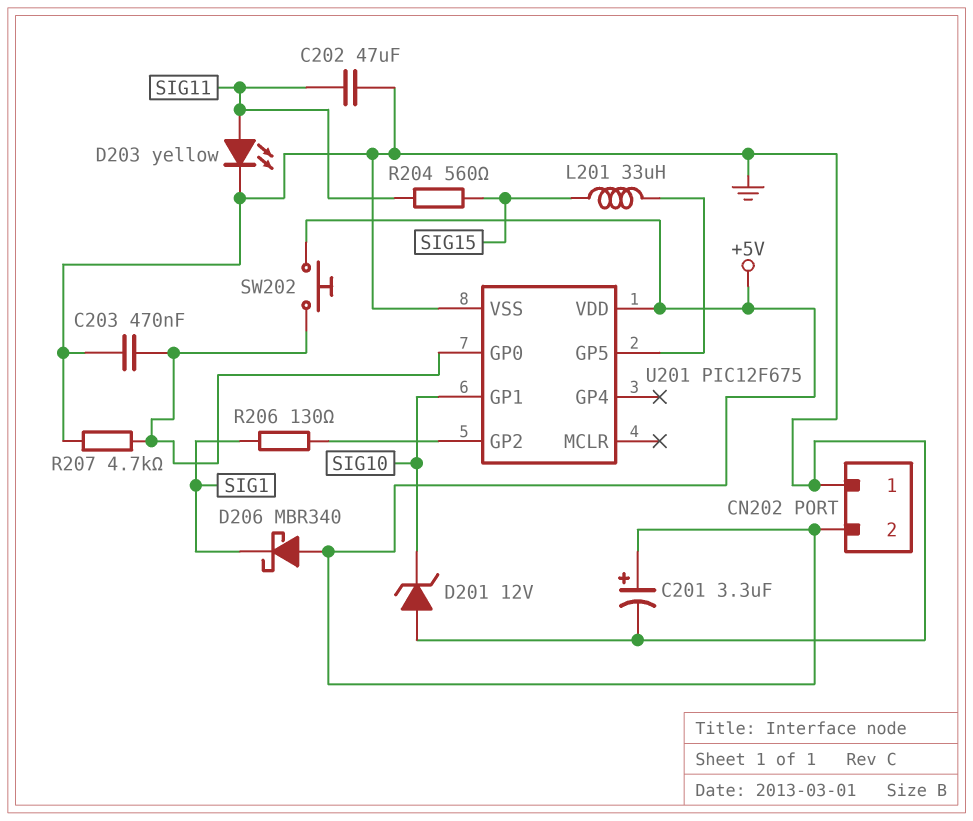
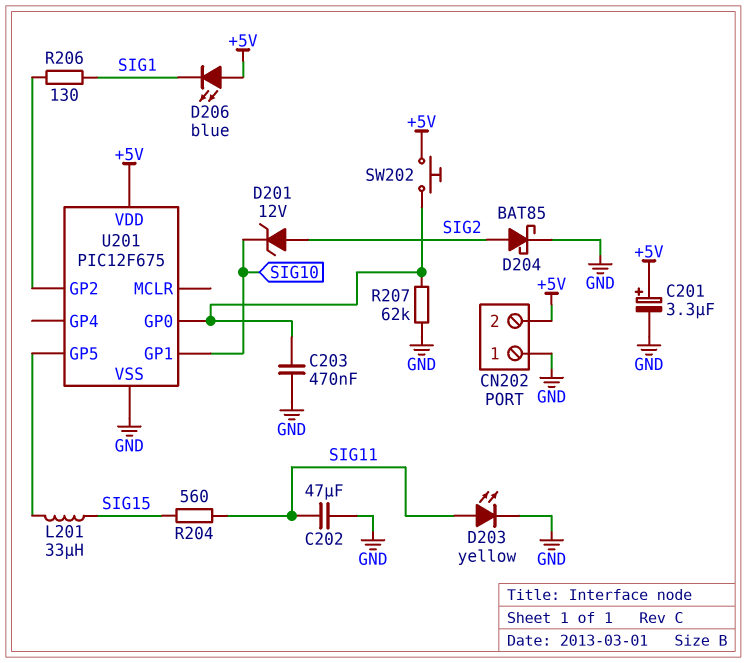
D201: zener 12V (A GND, K SIG10) -> zener 12V (A SIG2, K SIG10)
D204: none -> schottky BAT85 (A SIG2, K GND)
D206: schottky MBR340 (A +5V, K SIG1) -> LED blue (A +5V, K SIG1)
R207: 4.7k (GND, U201/GP0) -> 62k (GND, U201/GP0)

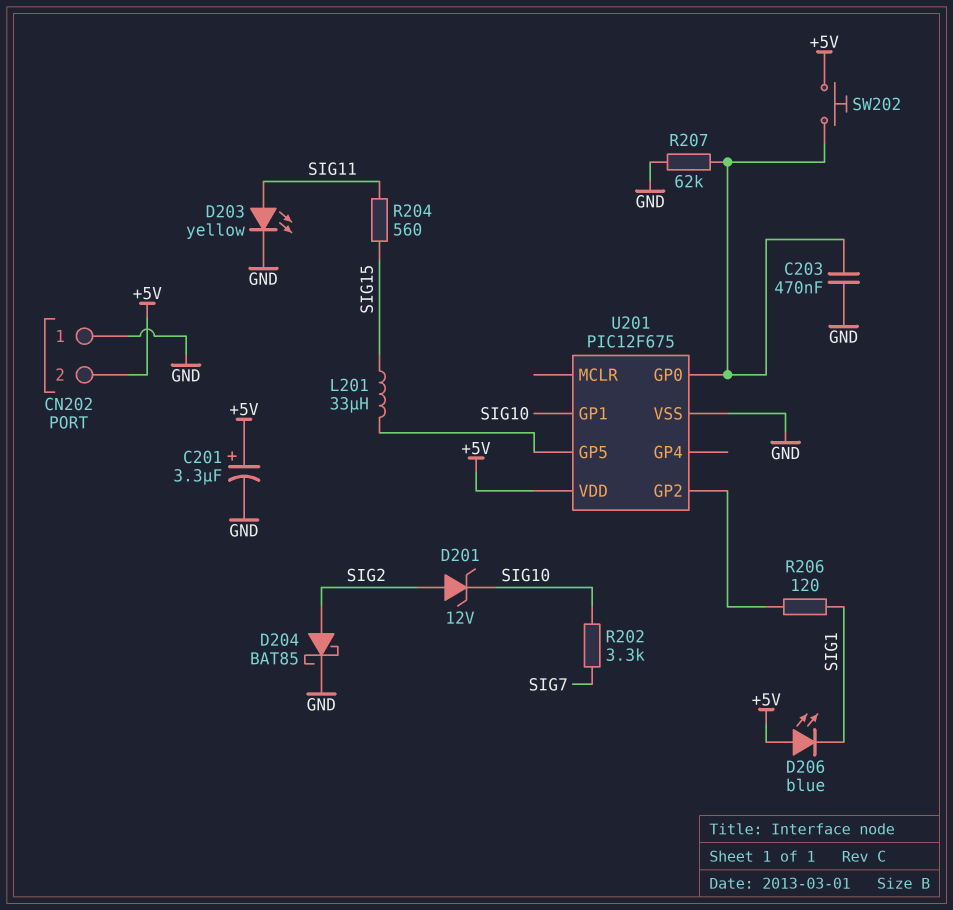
C202: 47uF (GND, SIG11) -> none
R202: none -> 3.3k (SIG7, SIG10)
R206: 130 (SIG1, U201/GP2) -> 120 (SIG1, U201/GP2)

